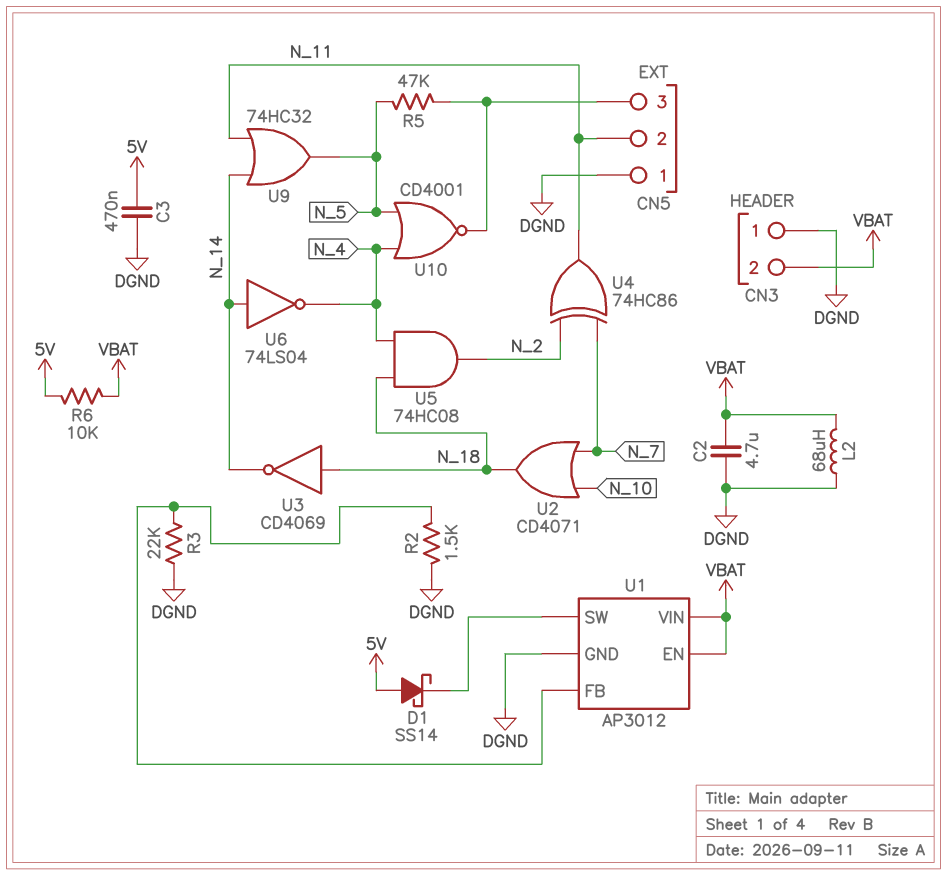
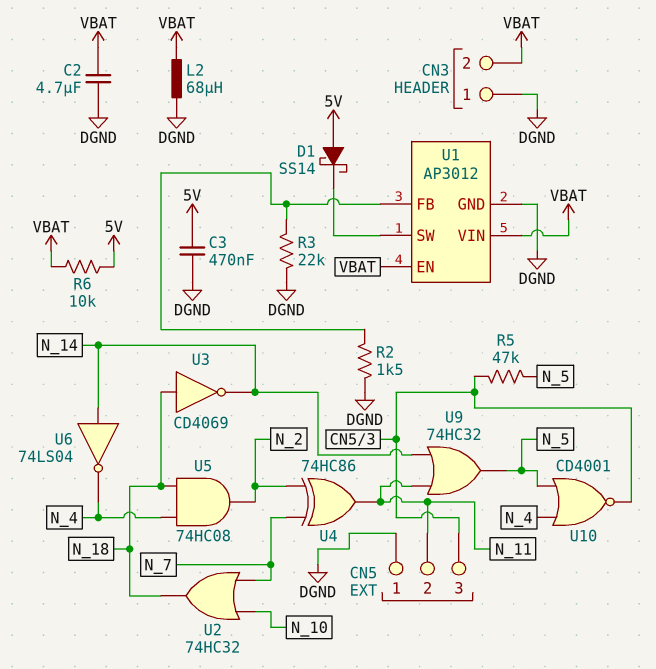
U2: OR CD4071 (in N_7, in N_10, out N_18) -> OR 74HC32 (in N_7, in N_10, out N_18)

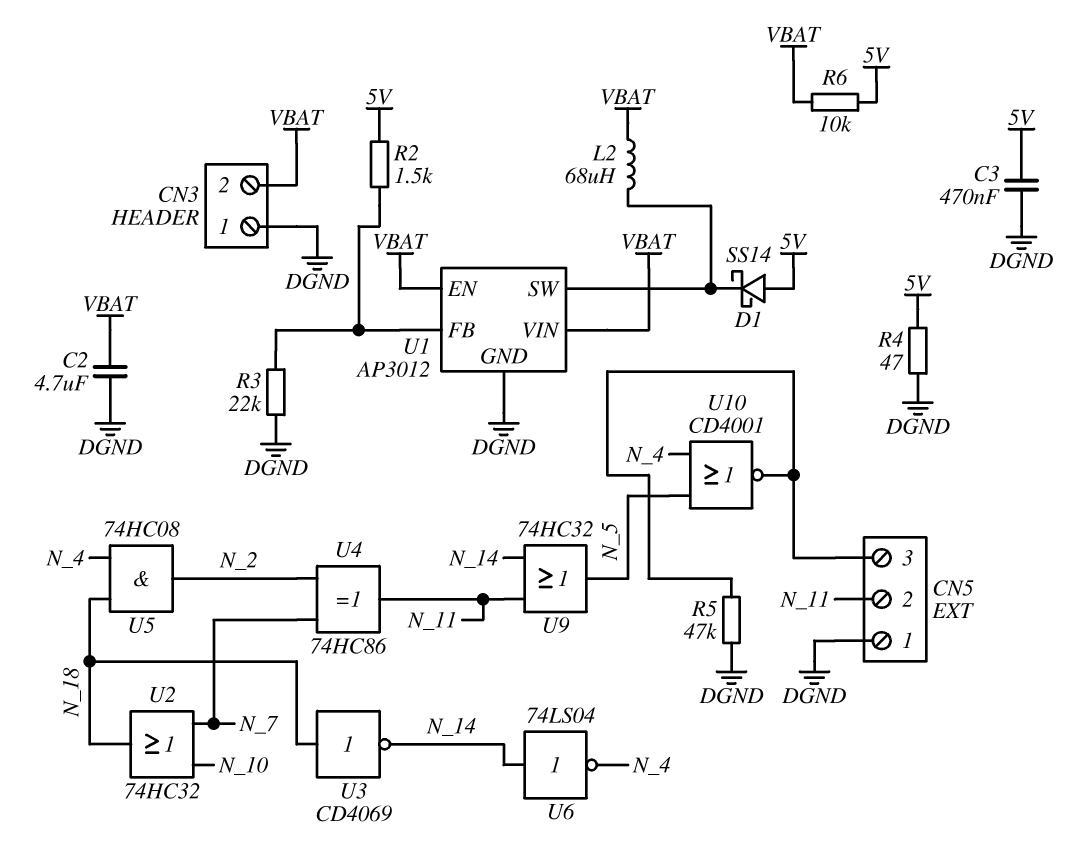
L2: 68uH (DGND, VBAT) -> 68uH (U1/SW, VBAT)
R2: 1.5k (DGND, U1/FB) -> 1.5k (5V, U1/FB)
R4: none -> 47 (5V, DGND)
R5: 47k (CN5/3, N_5) -> 47k (CN5/3, DGND)

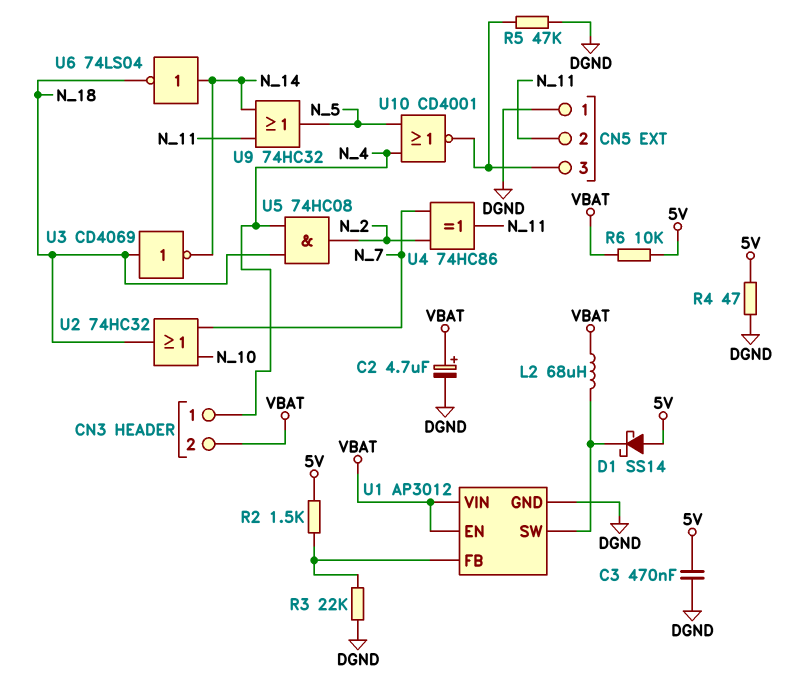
C2: 4.7uF (DGND, VBAT) -> 4.7uF (plus VBAT, minus DGND)
CN3 pin 1: DGND -> N_4
U6: NOT 74LS04 (in N_14, out N_4) -> NOT 74LS04 (in N_14, out N_18)

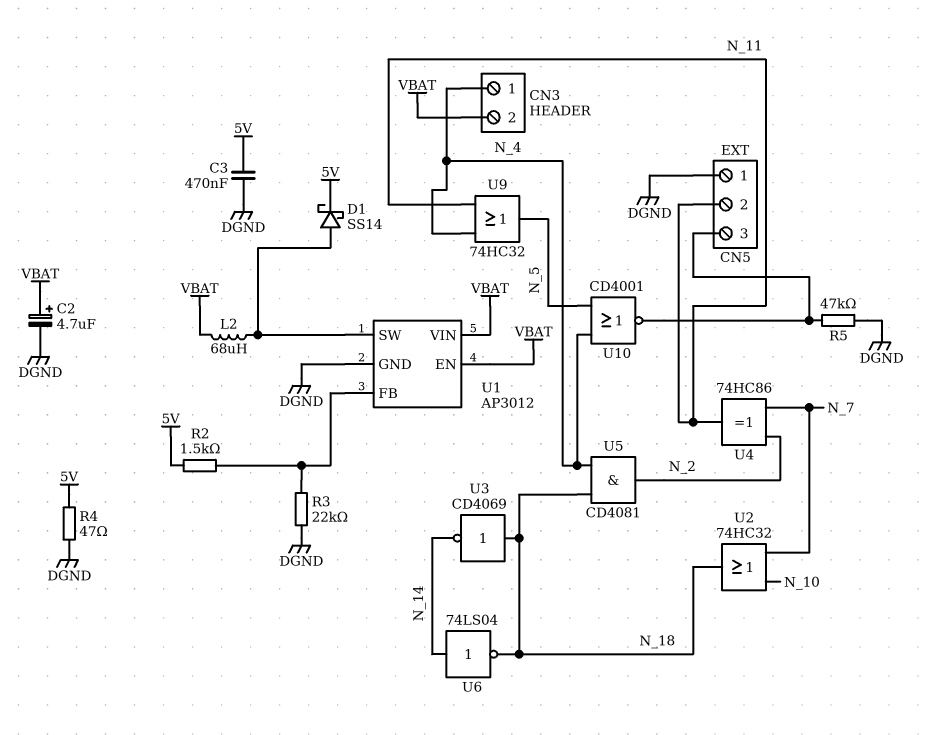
D1: schottky SS14 (A 5V, K U1/SW) -> schottky SS14 (A U1/SW, K 5V)
R6: 10k (5V, VBAT) -> none
U5: AND 74HC08 (in N_4, in N_18, out N_2) -> AND CD4081 (in N_4, in N_18, out N_2)
U9: OR 74HC32 (in N_11, in N_14, out N_5) -> OR 74HC32 (in N_4, in N_11, out N_5)

